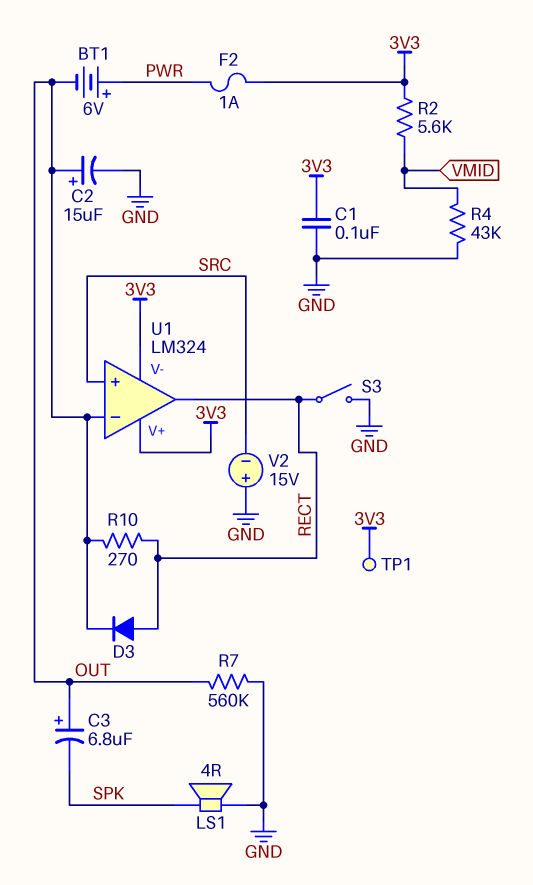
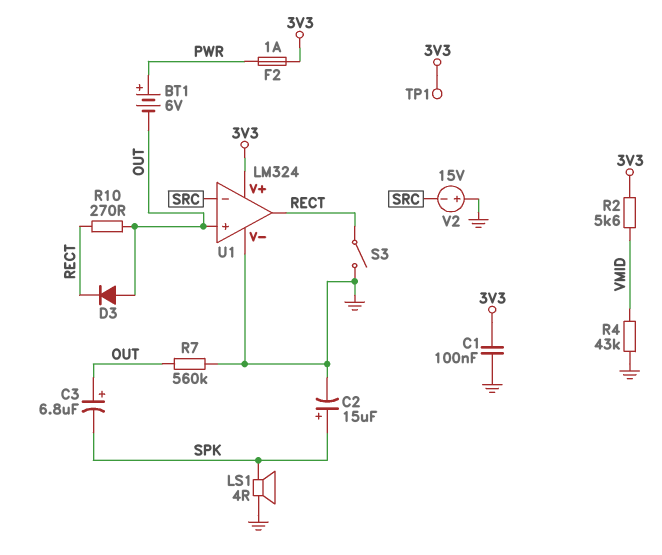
C2: 15uF (plus OUT, minus GND) -> 15uF (plus SPK, minus GND)
D3: diode (A RECT, K OUT) -> diode (A OUT, K RECT)
U1 pin V-: 3V3 -> GND
U1 pin in+: SRC -> OUT
U1 pin in-: OUT -> SRC

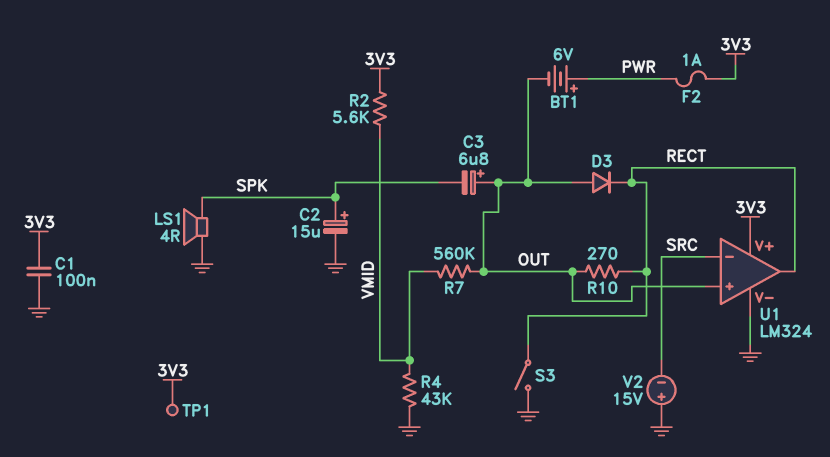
R7: 560k (GND, OUT) -> 560k (OUT, VMID)

